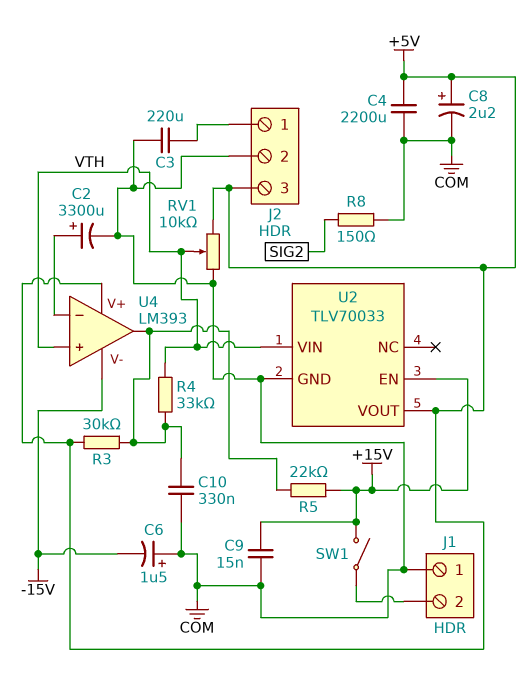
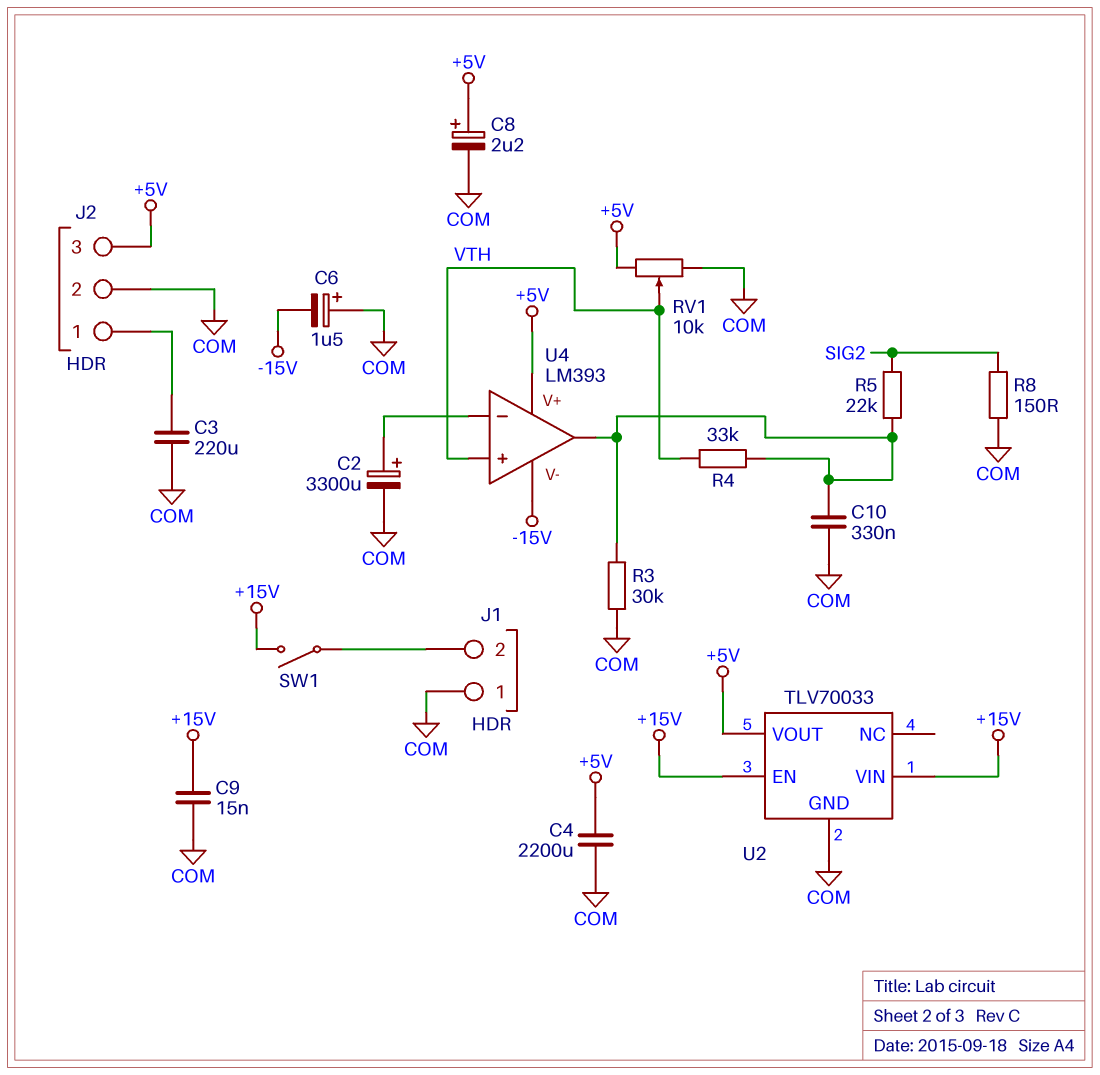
R3: 30k (+5V, U4/out) -> 30k (COM, U4/out)
R5: 22k (+15V, U4/out) -> 22k (SIG2, U4/out)
U2 pin VIN: VTH -> +15V

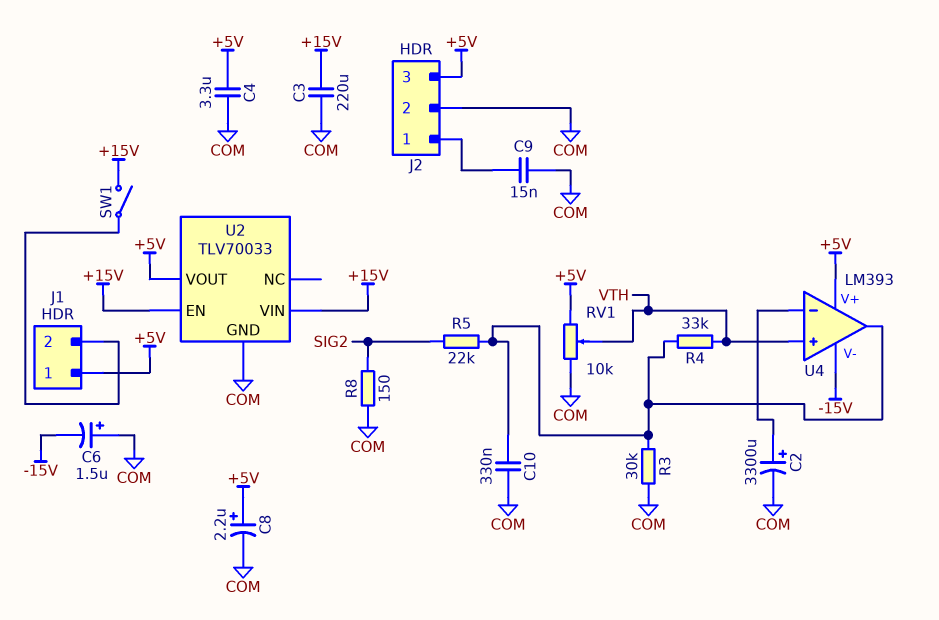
C3: 220uF (COM, J2/1) -> 220uF (+15V, COM)
C4: 2200uF (+5V, COM) -> 3.3uF (+5V, COM)
C9: 15nF (+15V, COM) -> 15nF (COM, J2/1)
J1 pin 1: COM -> +5V

